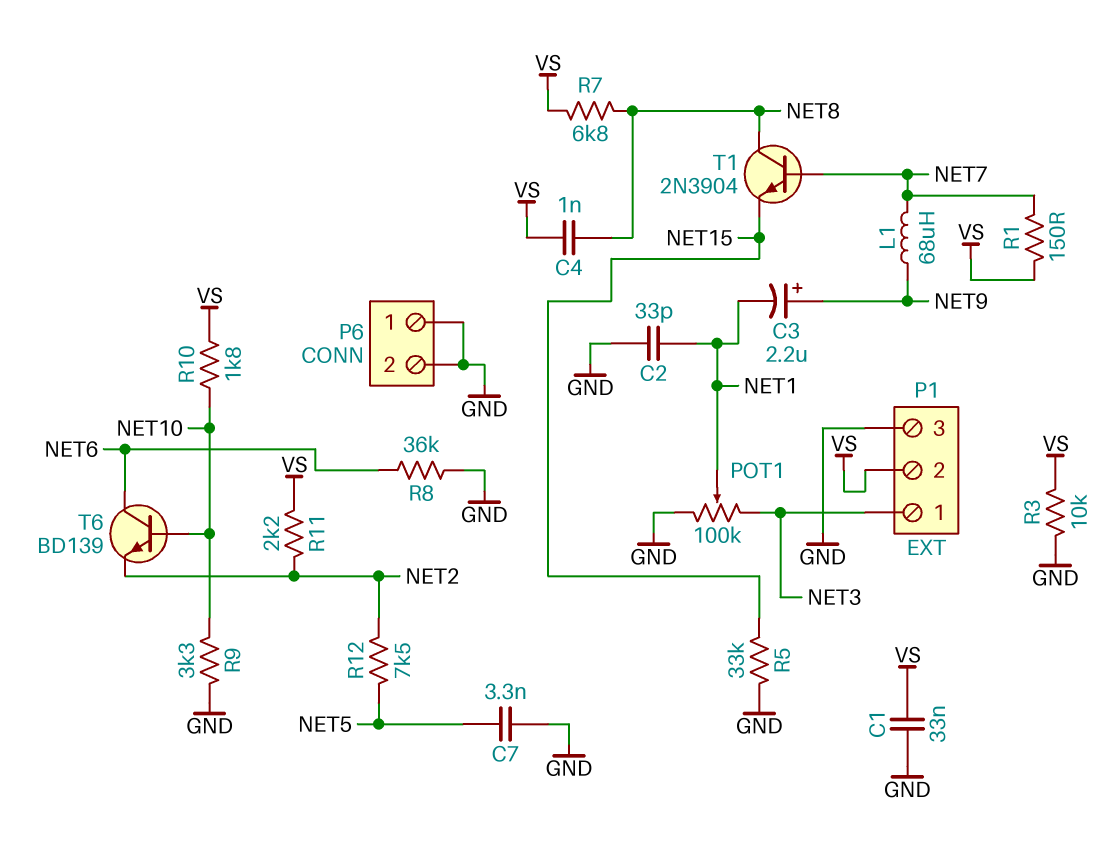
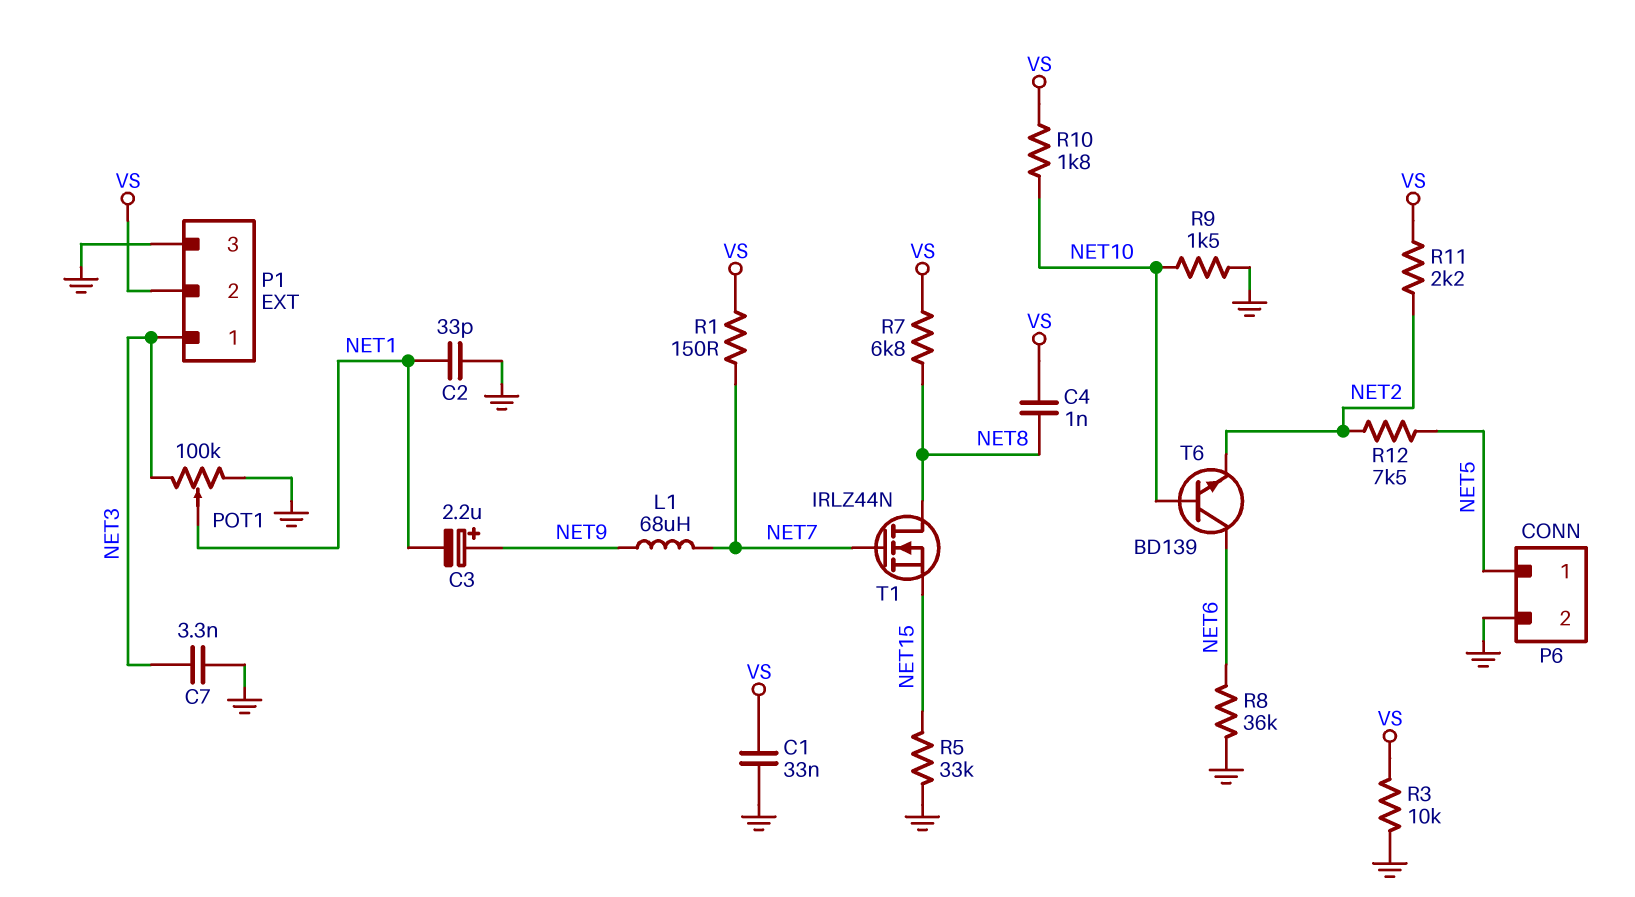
C7: 3.3nF (GND, NET5) -> 3.3nF (GND, NET3)
P6 pin 1: GND -> NET5
R9: 3.3k (GND, NET10) -> 1.5k (GND, NET10)
T1: NPN 2N3904 (B NET7, C NET8, E NET15) -> NMOS IRLZ44N (G NET7, D NET8, S NET15)

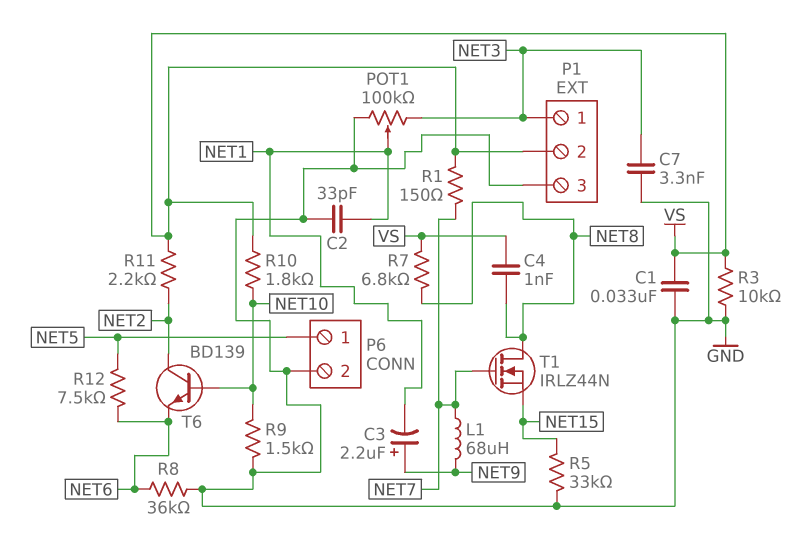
R12: 7.5k (NET2, NET5) -> 7.5k (NET5, NET6)
T6: NPN BD139 (B NET10, C NET6, E NET2) -> NPN BD139 (B NET10, C NET2, E NET6)

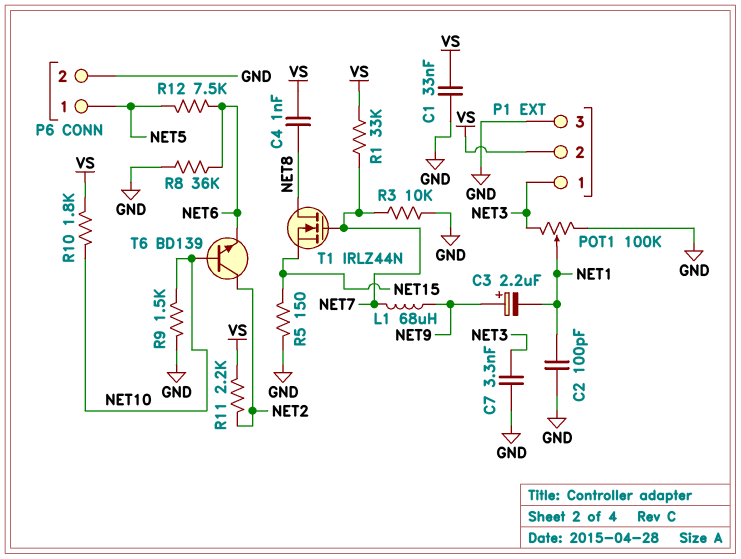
C2: 33pF (GND, NET1) -> 100pF (GND, NET1)
R1: 150 (NET7, VS) -> 33k (NET7, VS)
R3: 10k (GND, VS) -> 10k (GND, NET7)
R5: 33k (GND, NET15) -> 150 (GND, NET15)
R7: 6.8k (NET8, VS) -> none

